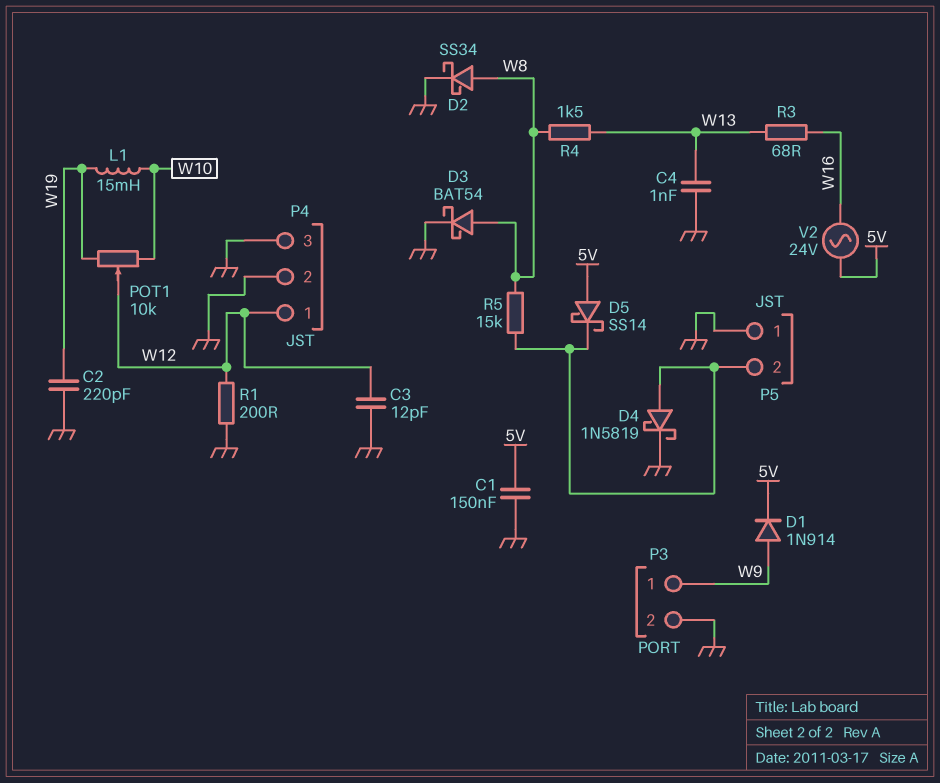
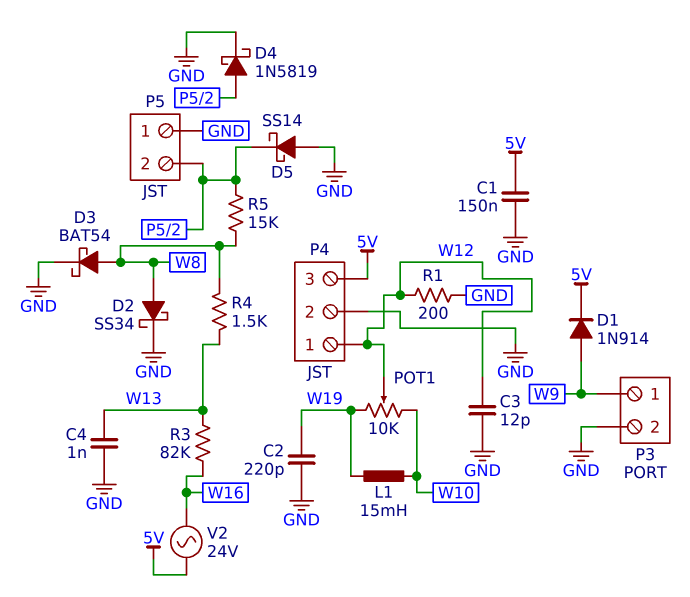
D5: schottky SS14 (A 5V, K P5/2) -> schottky SS14 (A GND, K P5/2)
P4 pin 3: GND -> 5V
R3: 68 (W13, W16) -> 82k (W13, W16)

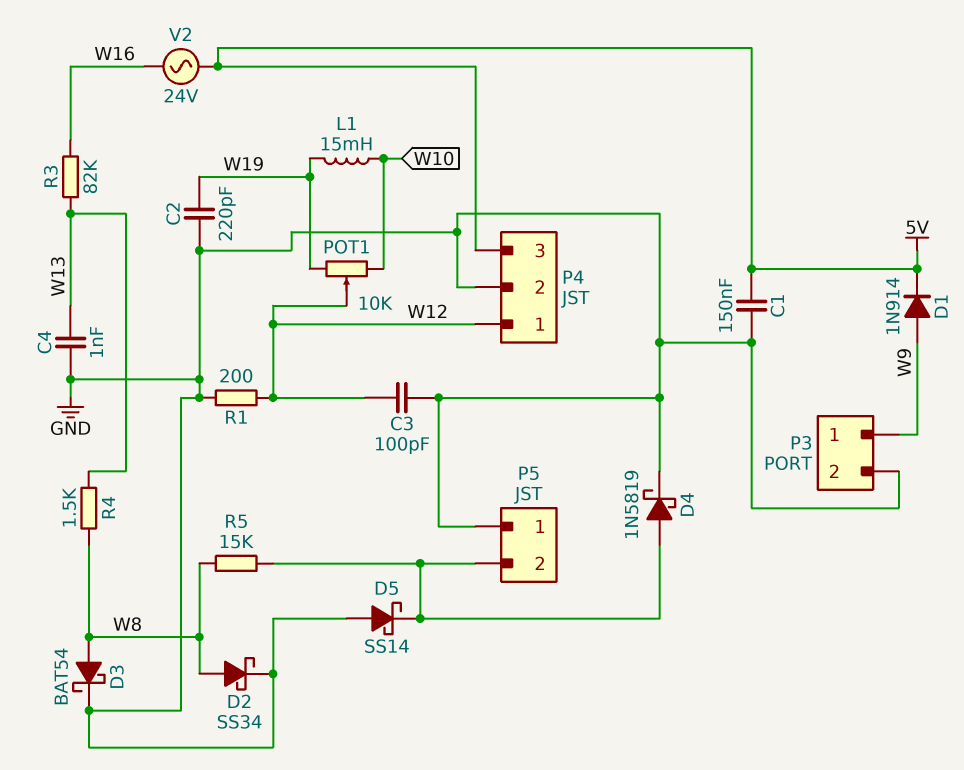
C3: 12pF (GND, W12) -> 100pF (GND, W12)

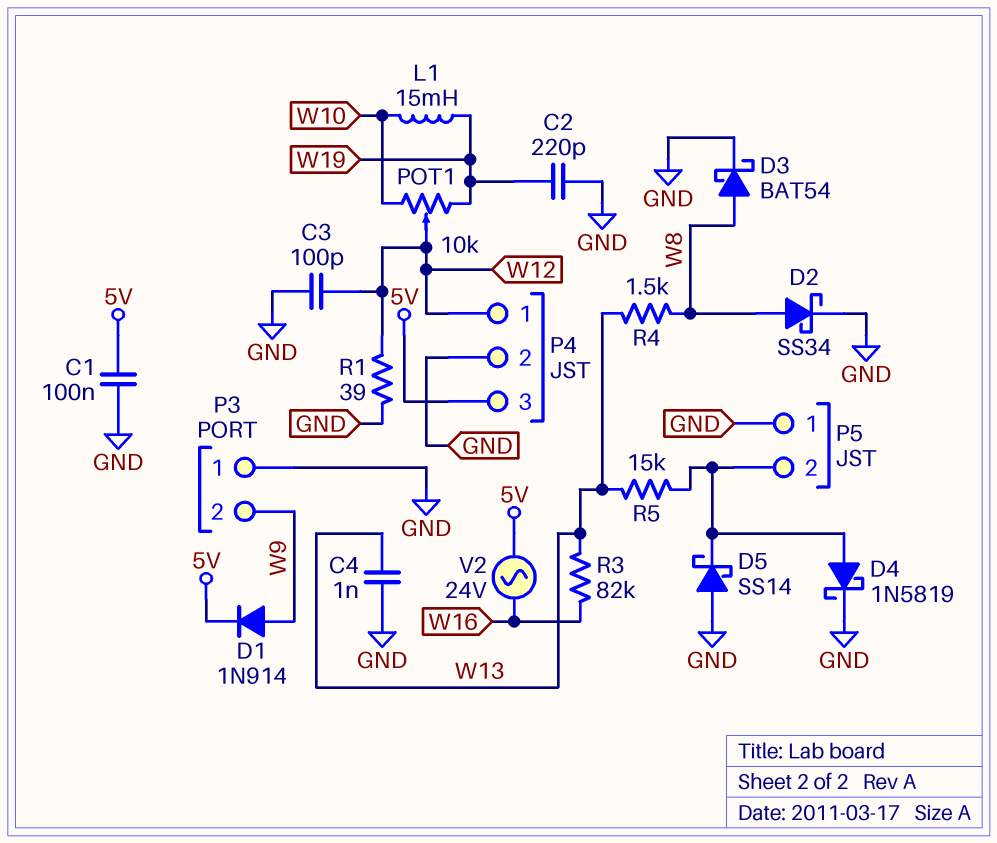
C1: 150nF (5V, GND) -> 100nF (5V, GND)
P3 pin 1: W9 -> GND
P3 pin 2: GND -> W9
R1: 200 (GND, W12) -> 39 (GND, W12)
R5: 15k (P5/2, W8) -> 15k (P5/2, W13)

